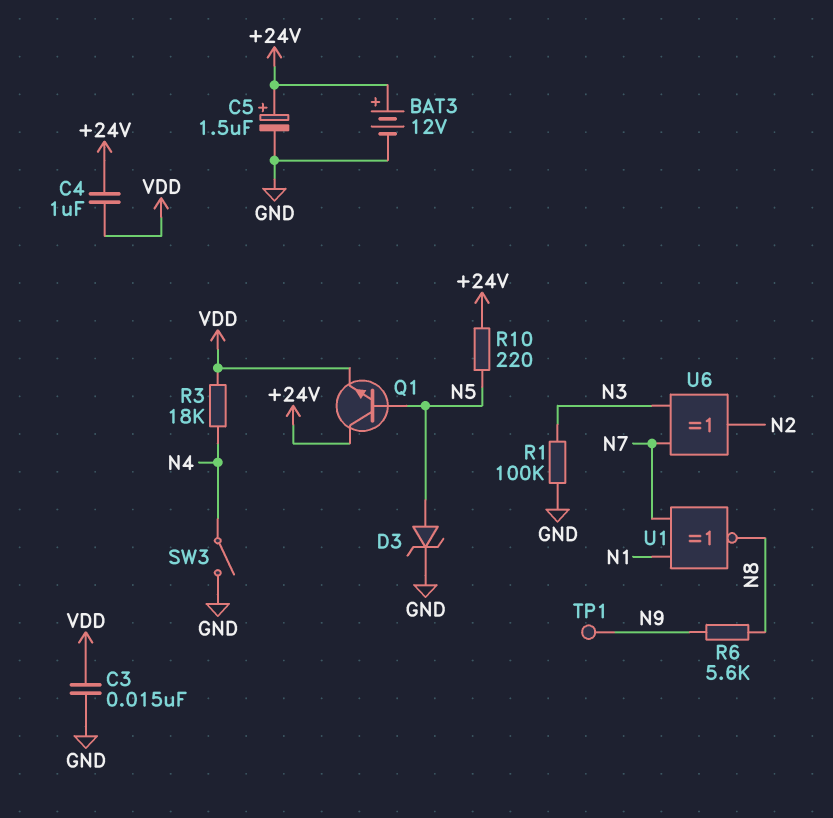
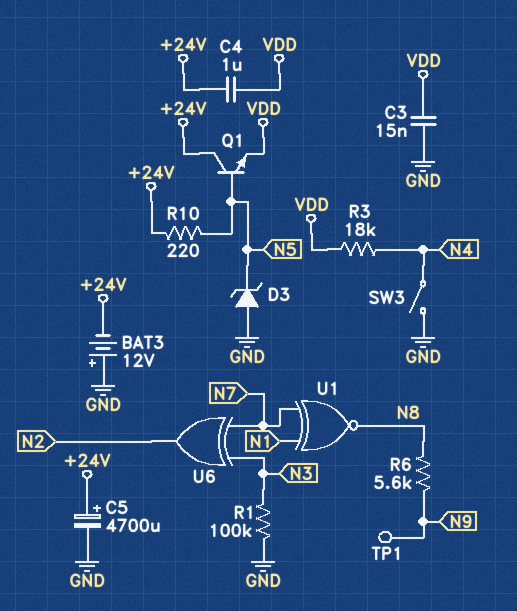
BAT3: 12V (plus +24V, minus GND) -> 12V (plus GND, minus +24V)
C5: 1.5uF (plus +24V, minus GND) -> 4700uF (plus +24V, minus GND)
D3: zener (A N5, K GND) -> zener (A GND, K N5)

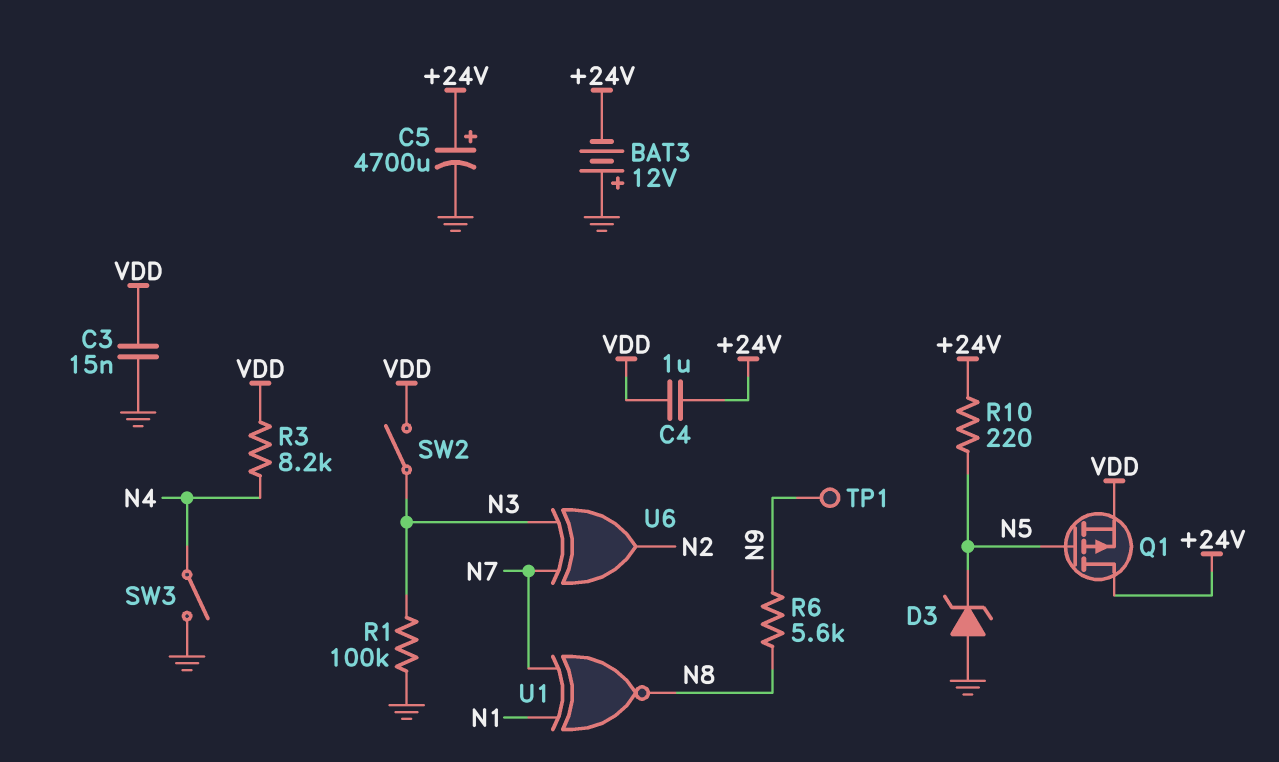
Q1: NPN (B N5, C +24V, E VDD) -> PMOS (G N5, D +24V, S VDD)
R3: 18k (N4, VDD) -> 8.2k (N4, VDD)
SW2: none -> switch (N3, VDD)

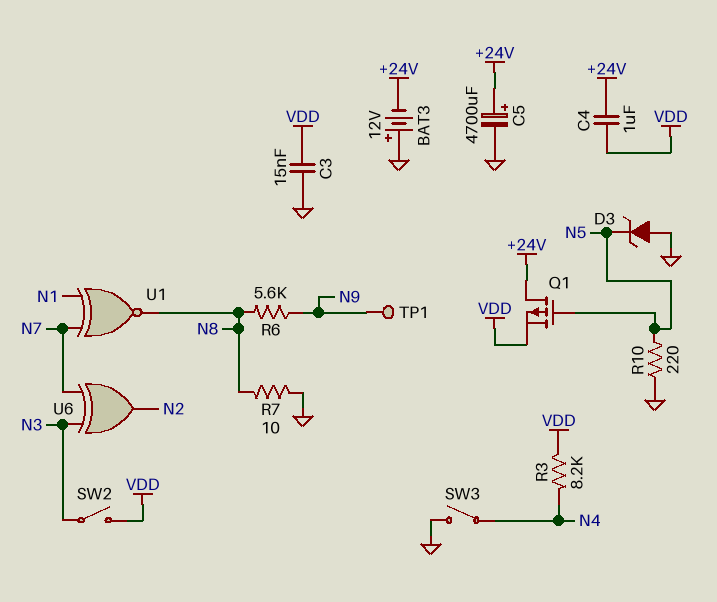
R1: 100k (GND, N3) -> none
R7: none -> 10 (GND, N8)
R10: 220 (+24V, N5) -> 220 (GND, N5)

